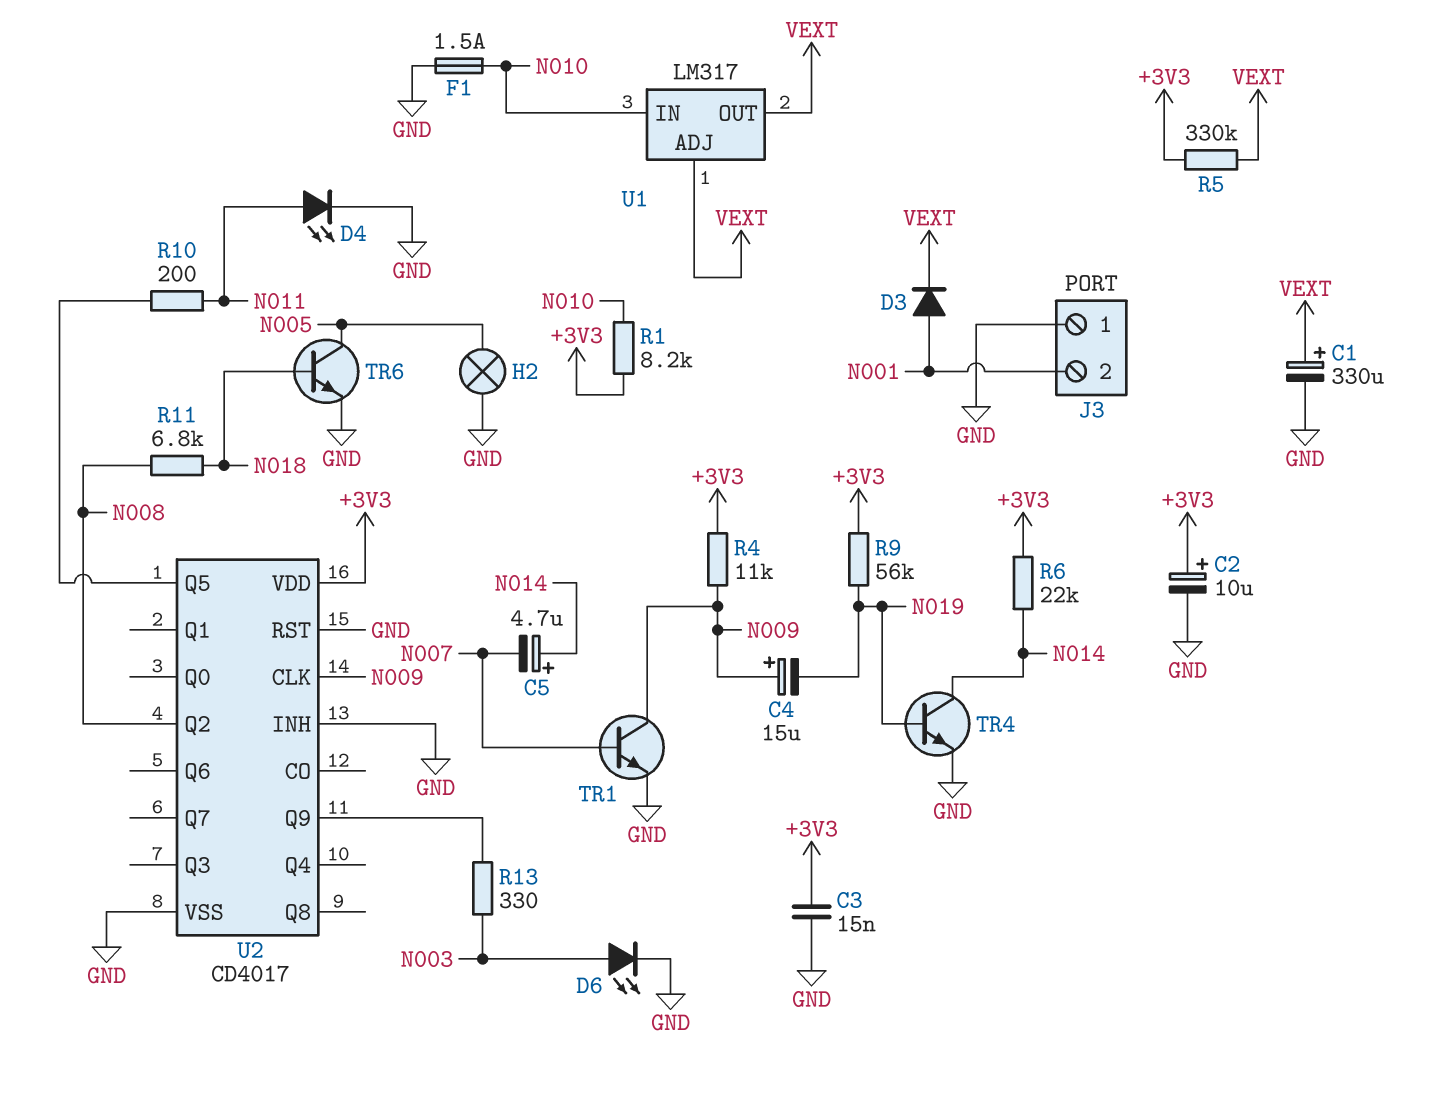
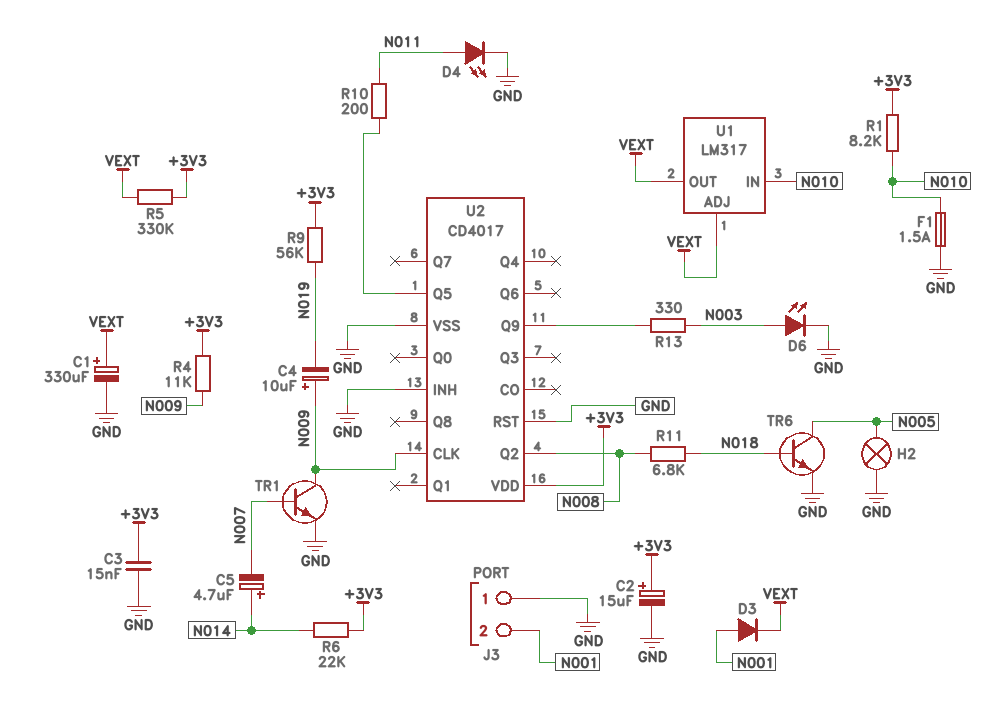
C2: 10uF (plus +3V3, minus GND) -> 15uF (plus +3V3, minus GND)
C4: 15uF (plus N009, minus N019) -> 10uF (plus N009, minus N019)
TR4: NPN (B N019, C N014, E GND) -> none

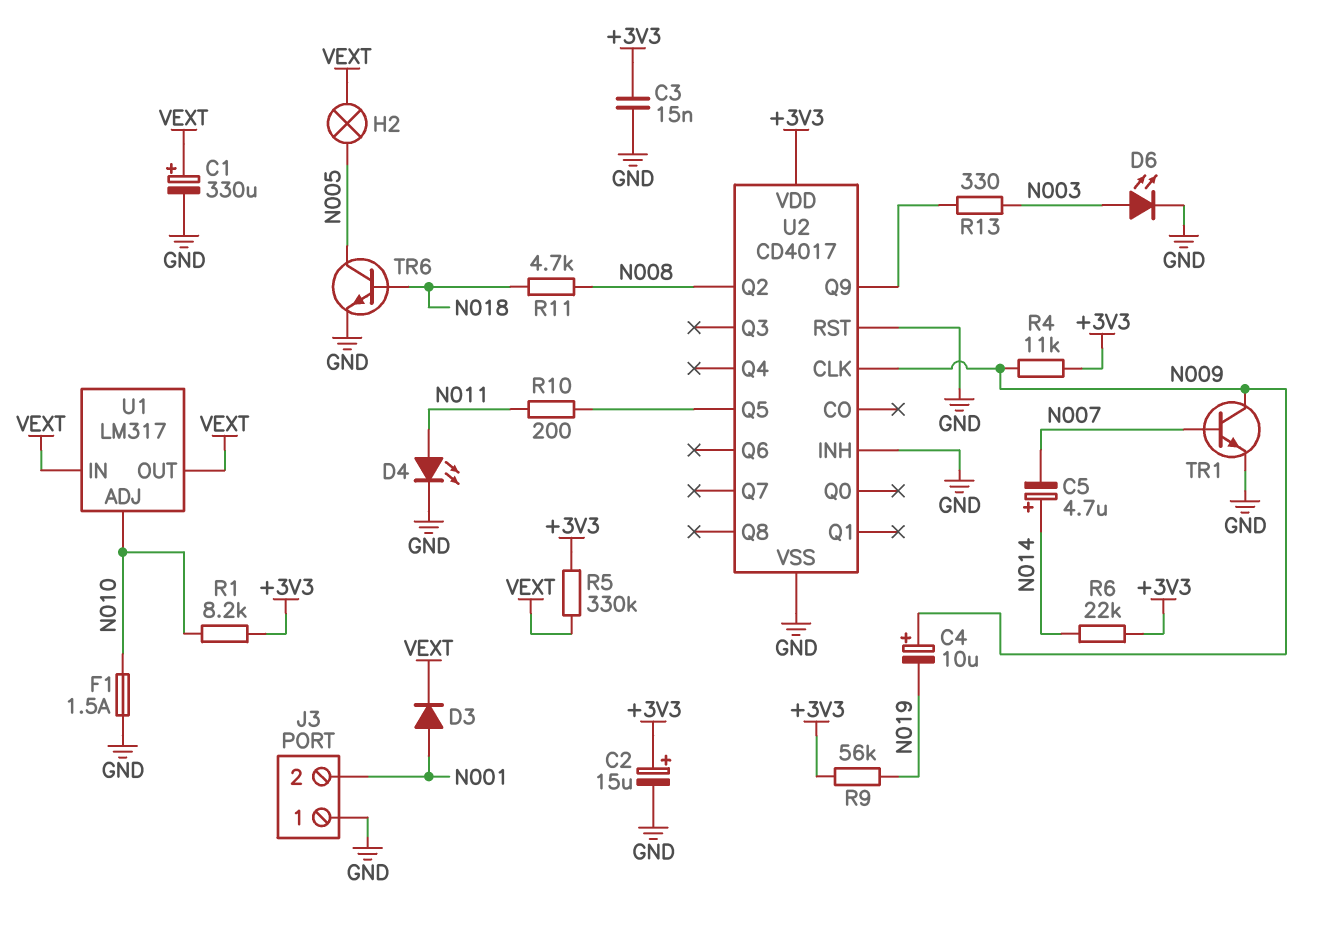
H2: lamp (GND, N005) -> lamp (N005, VEXT)
R11: 6.8k (N008, N018) -> 4.7k (N008, N018)
U1 pin ADJ: VEXT -> N010
U1 pin IN: N010 -> VEXT

